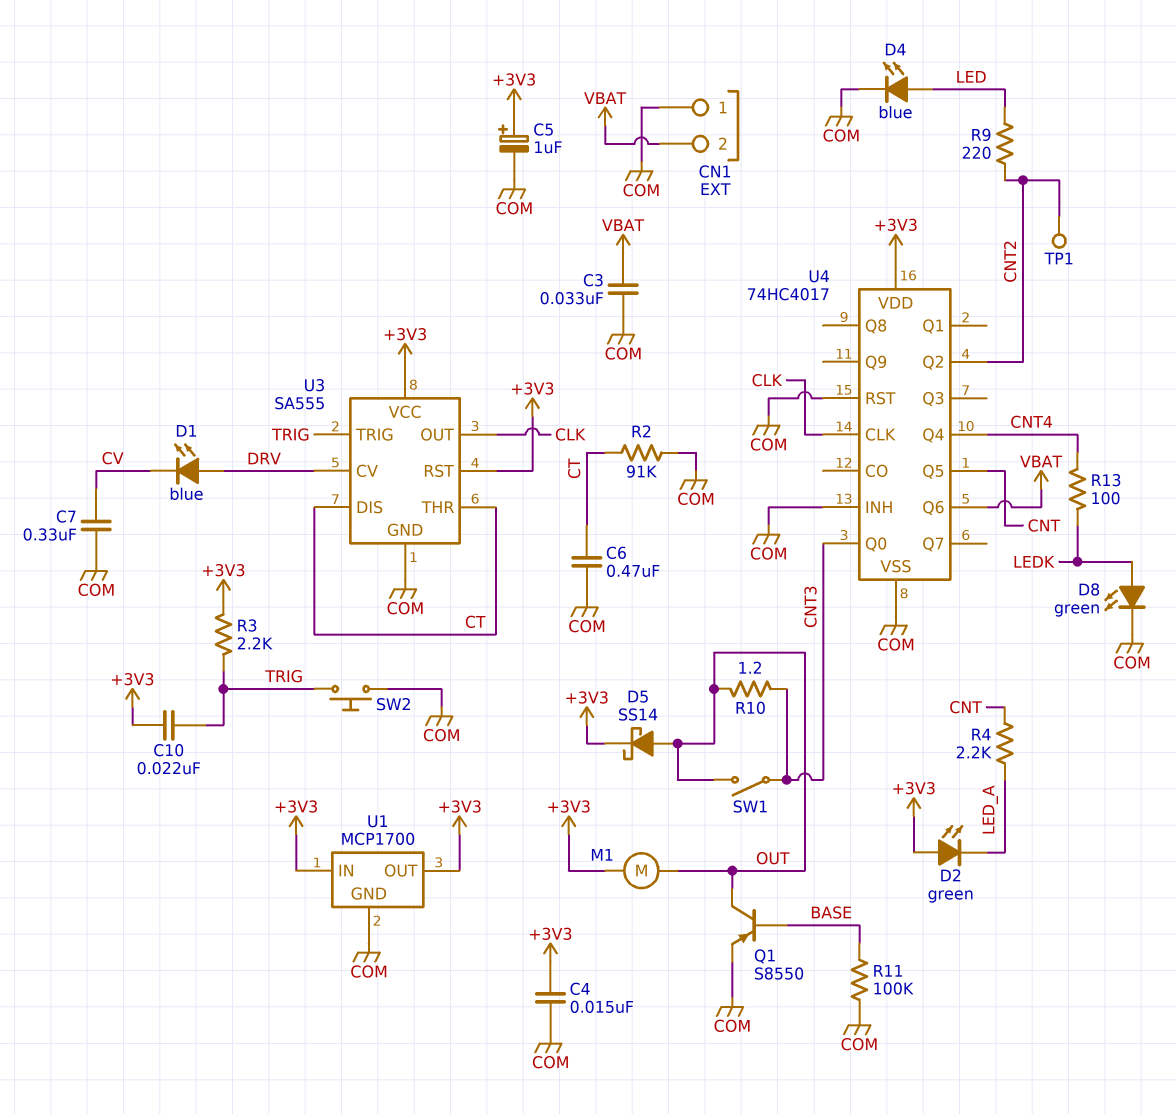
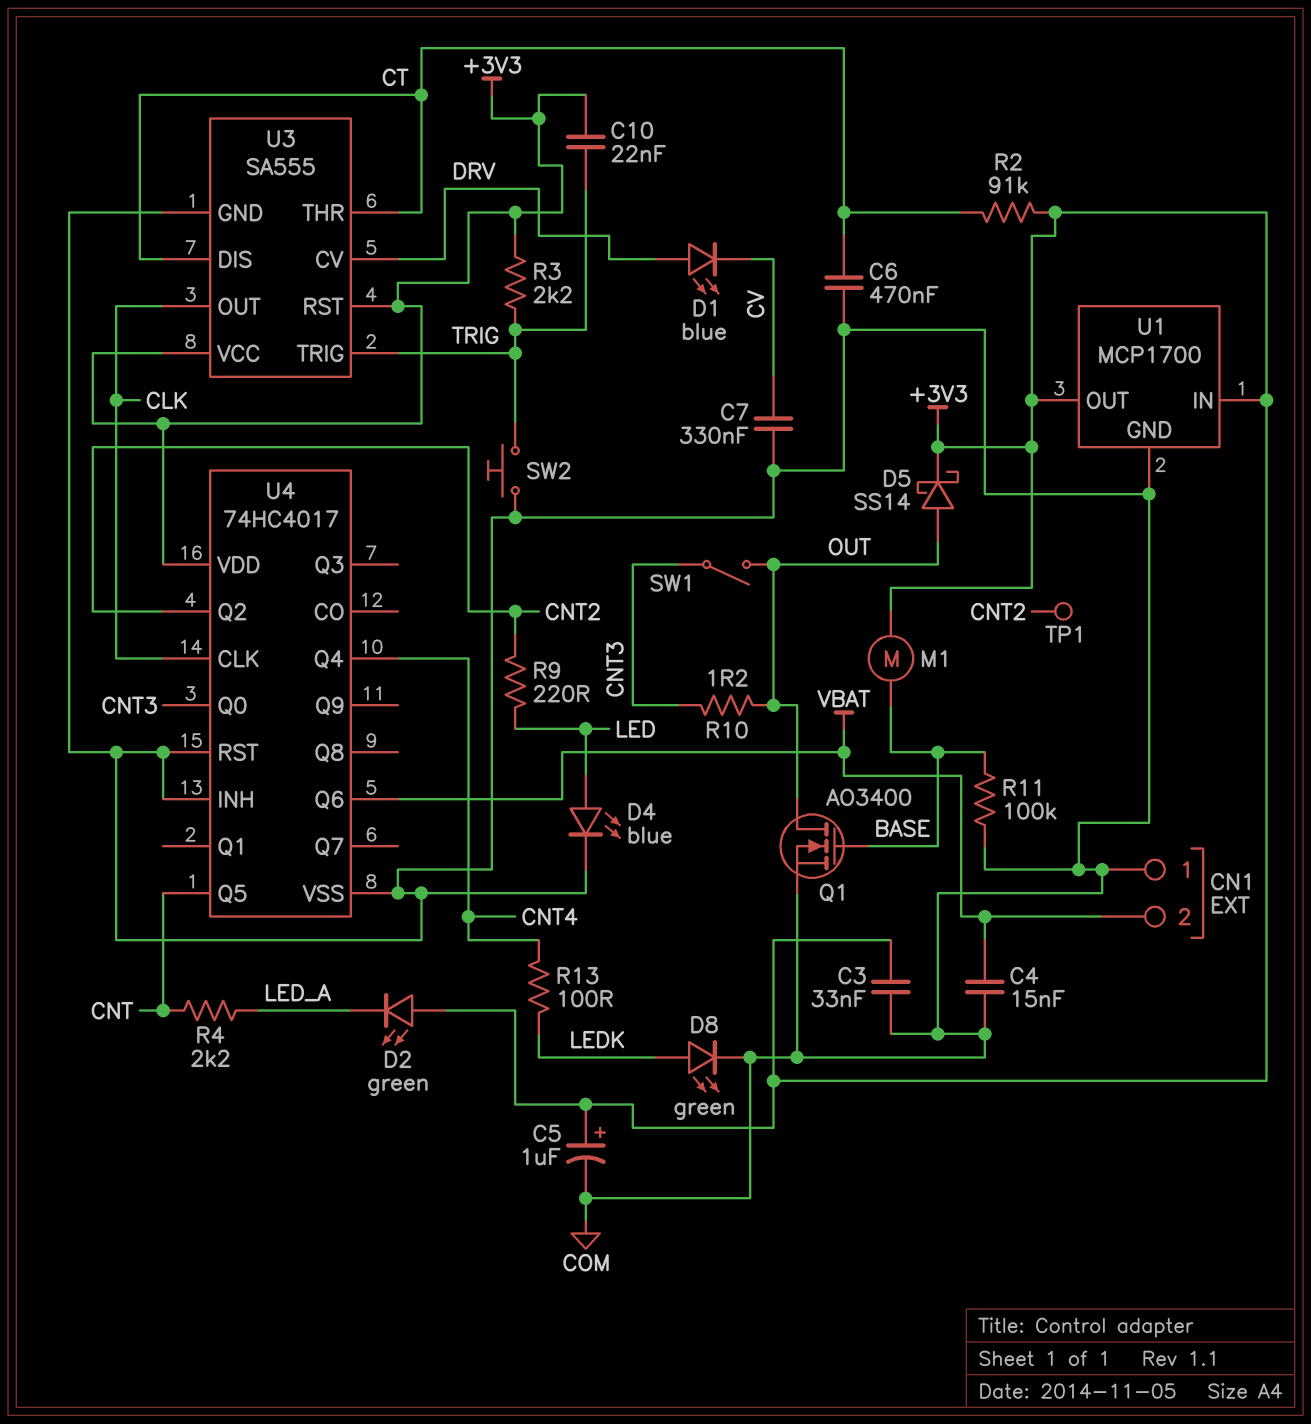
C3: 33nF (COM, VBAT) -> 33nF (+3V3, COM)
C4: 15nF (+3V3, COM) -> 15nF (COM, VBAT)
M1: motor (+3V3, OUT) -> motor (+3V3, BASE)
Q1: PNP S8550 (B BASE, C OUT, E COM) -> NMOS AO3400 (G BASE, D OUT, S COM)
R2: 91k (COM, CT) -> 91k (+3V3, CT)

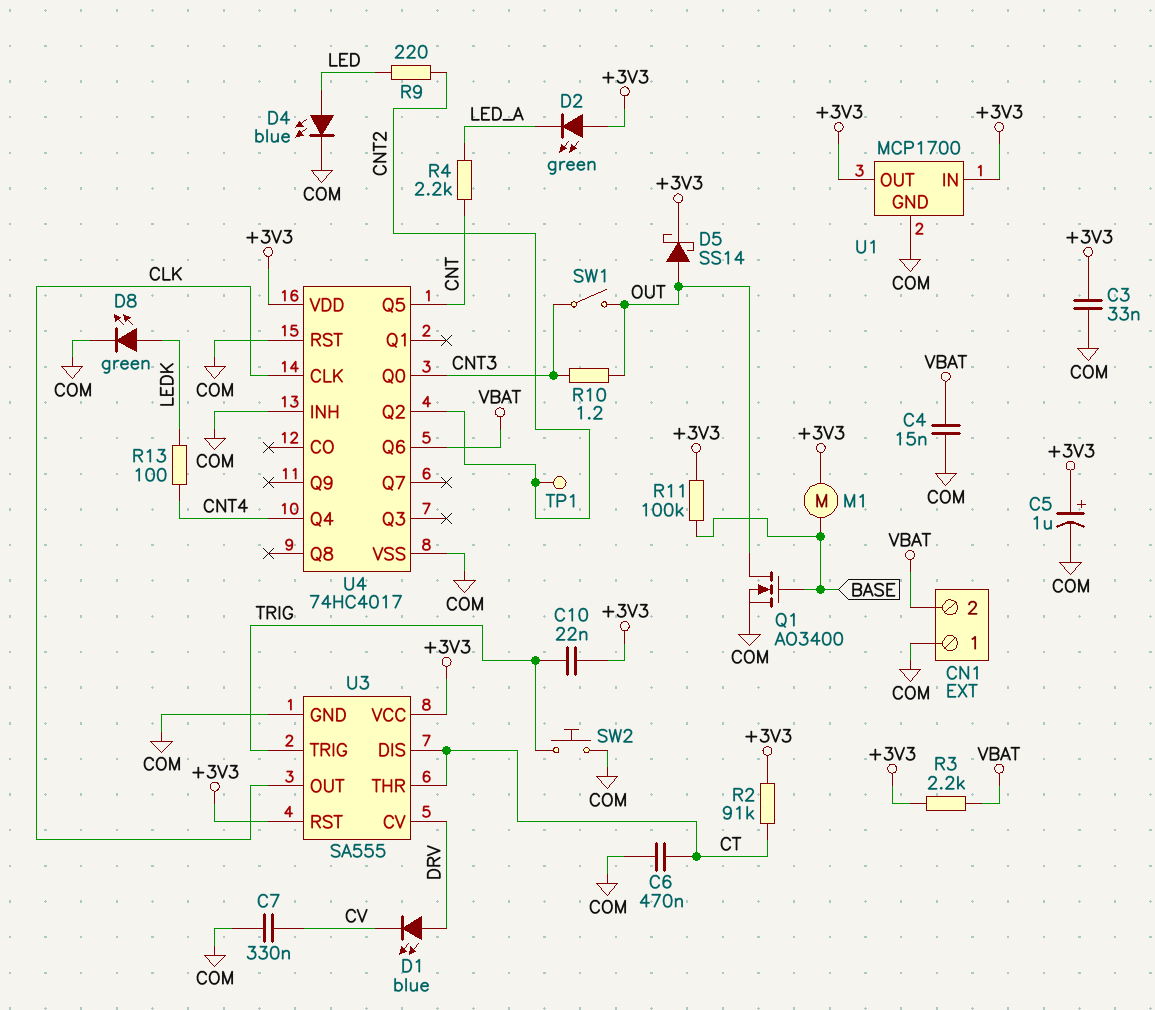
R3: 2.2k (+3V3, TRIG) -> 2.2k (+3V3, VBAT)
R11: 100k (BASE, COM) -> 100k (+3V3, BASE)

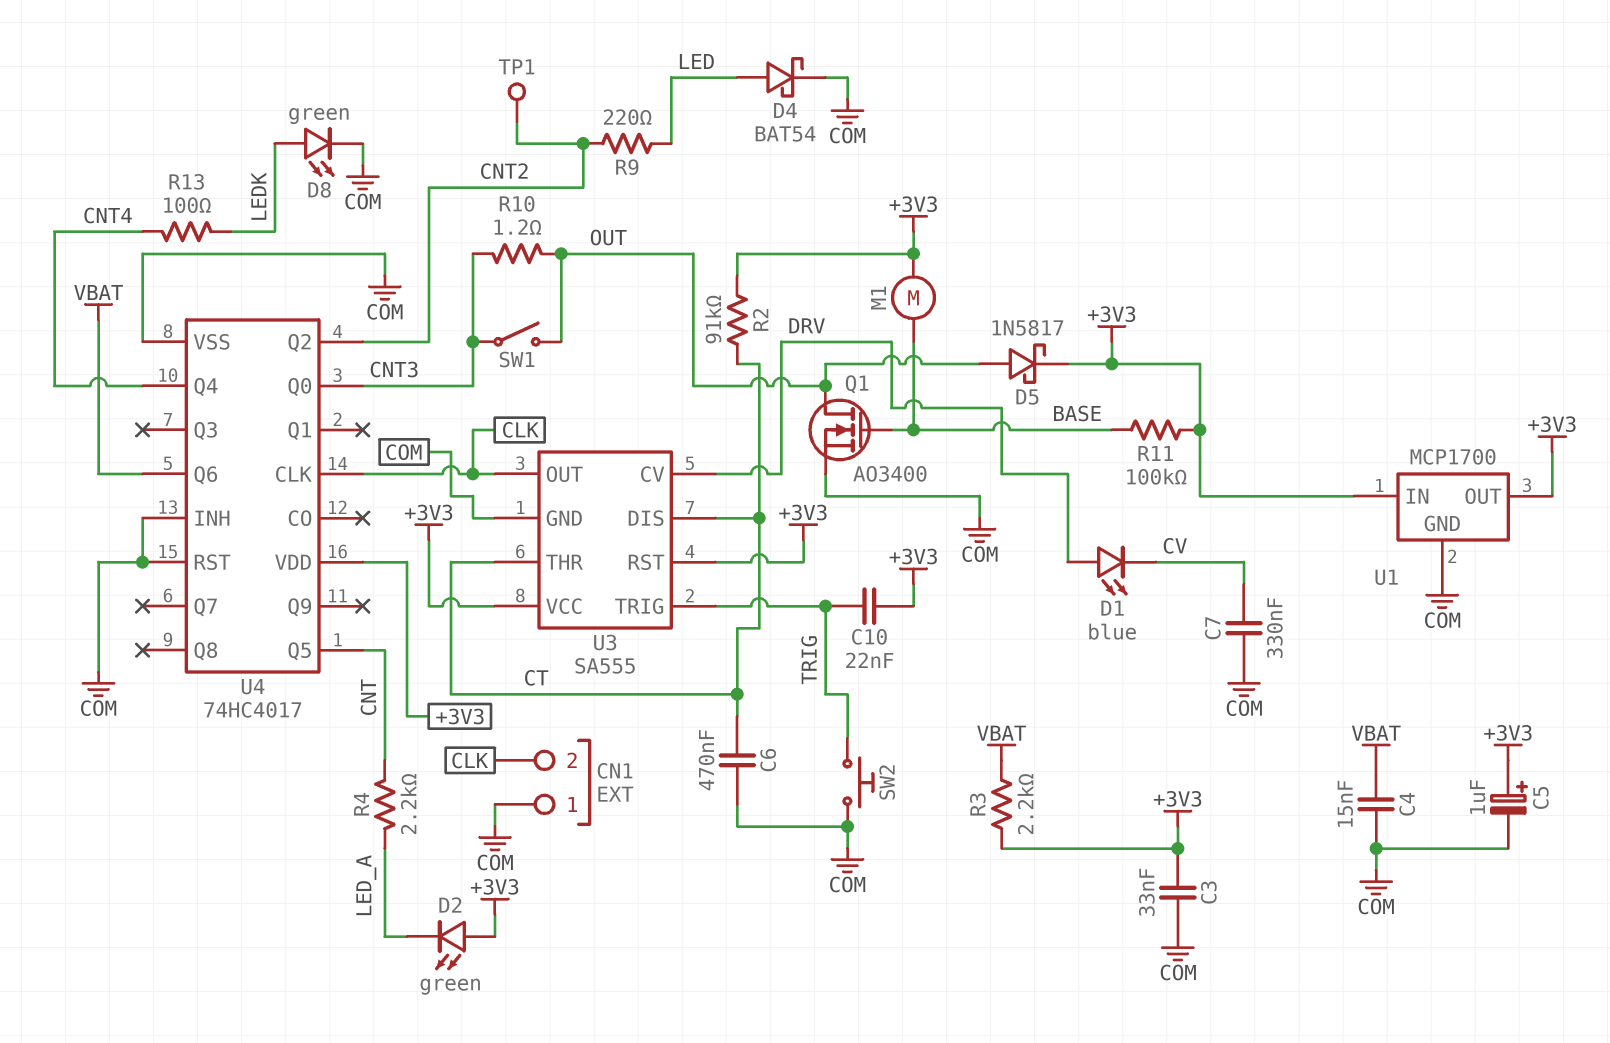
CN1 pin 2: VBAT -> CLK
D4: LED blue (A LED, K COM) -> schottky BAT54 (A LED, K COM)
D5: schottky SS14 (A OUT, K +3V3) -> schottky 1N5817 (A OUT, K +3V3)

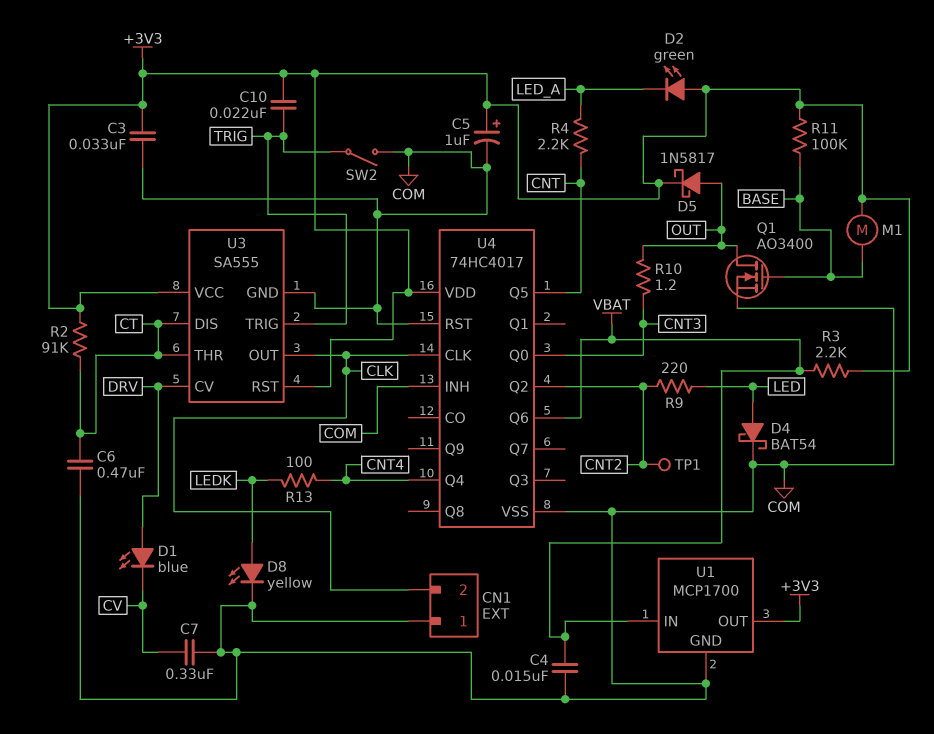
D8: LED green (A LEDK, K COM) -> LED yellow (A LEDK, K COM)
SW1: switch (CNT3, OUT) -> none
SW2: button (COM, TRIG) -> switch (COM, TRIG)
U1 pin IN: +3V3 -> VBAT

